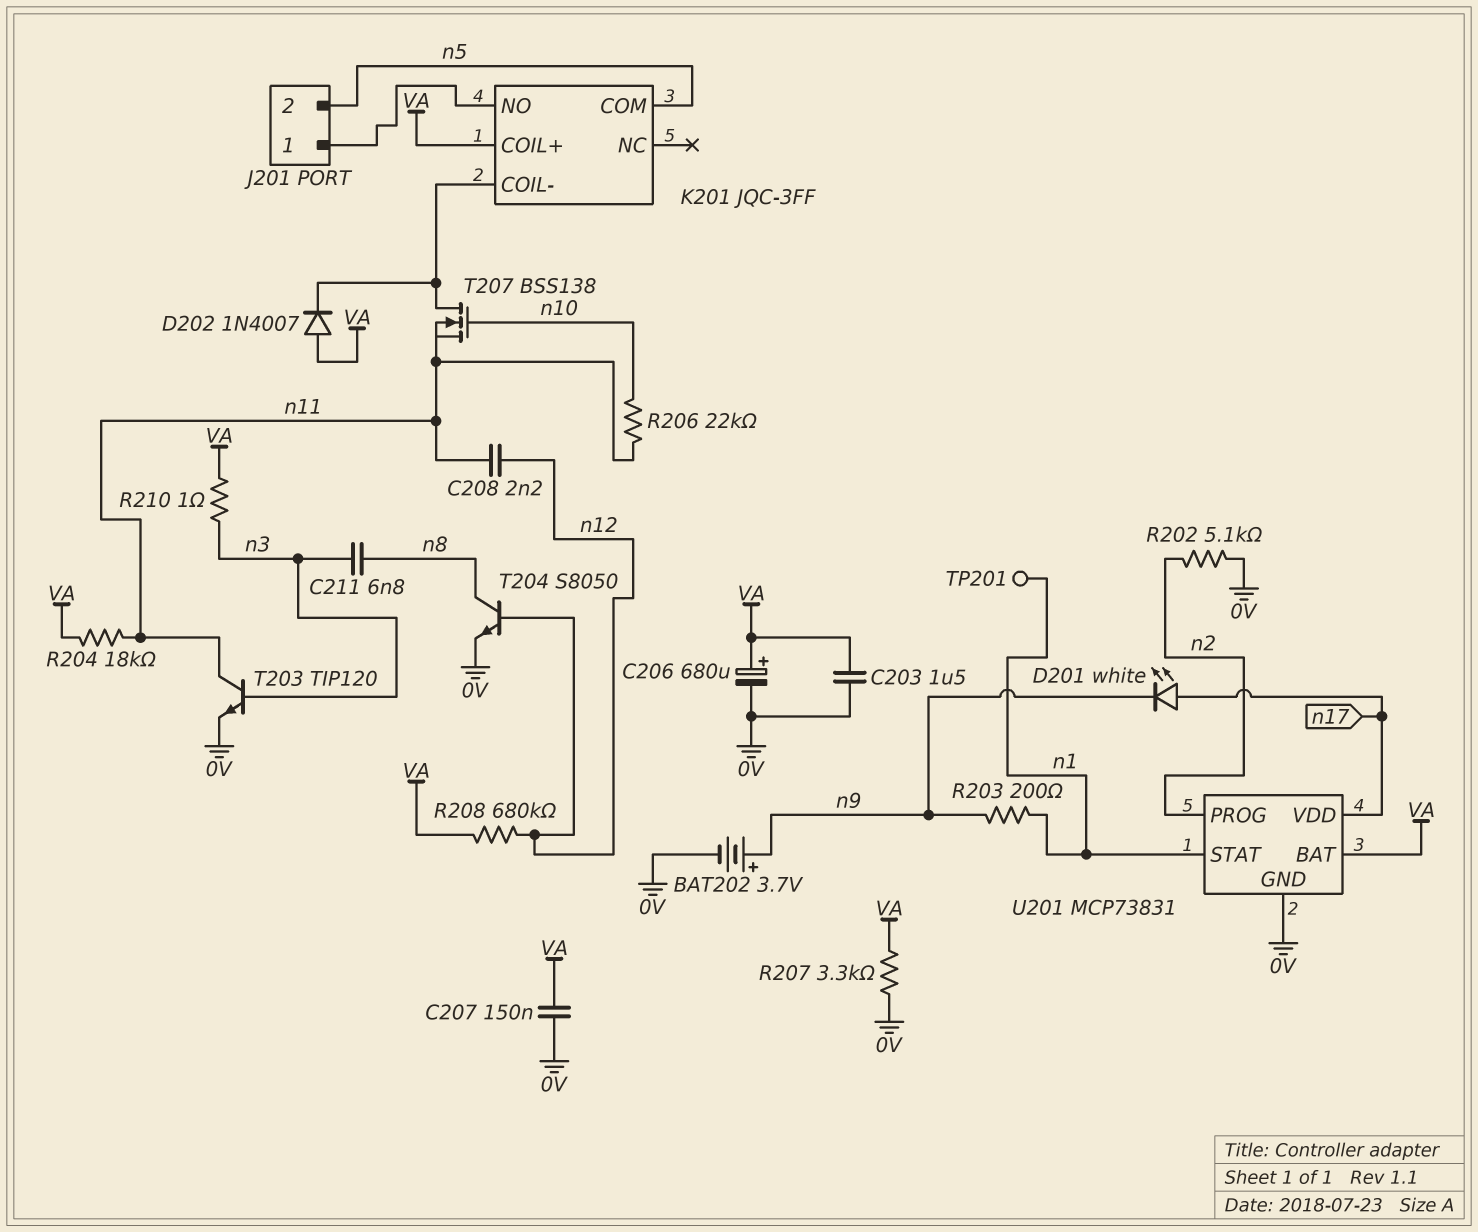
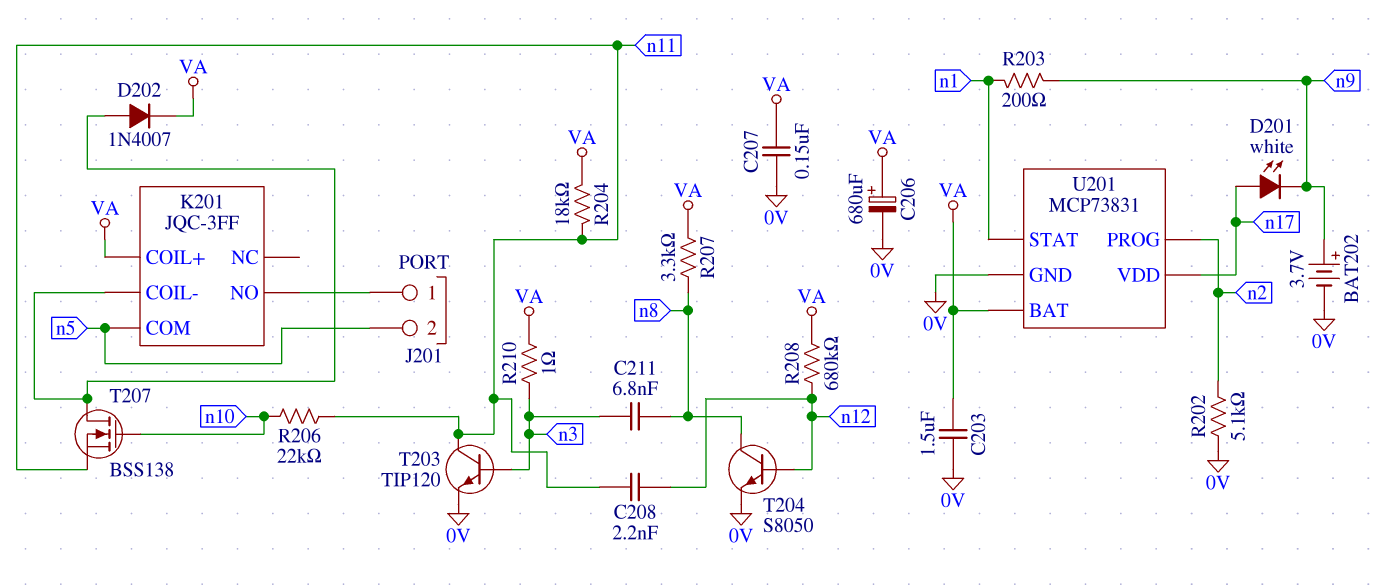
D202: diode 1N4007 (A VA, K K201/COIL-) -> diode 1N4007 (A K201/COIL-, K VA)
R207: 3.3k (0V, VA) -> 3.3k (VA, n8)
TP201: test point (n1) -> none

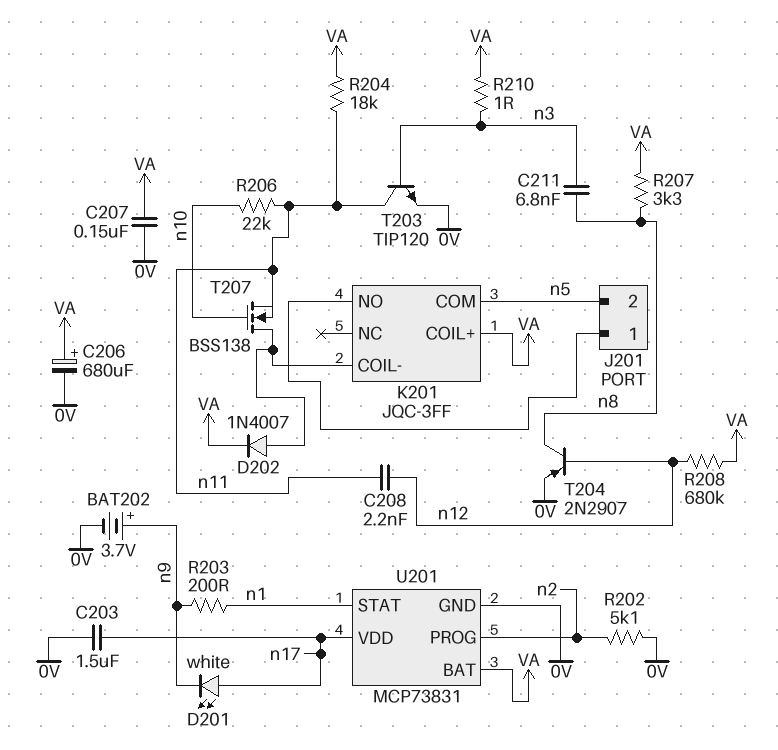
C203: 1.5uF (0V, VA) -> 1.5uF (0V, n17)
T204: NPN S8050 (B n12, C n8, E 0V) -> PNP 2N2907 (B n12, C n8, E 0V)

